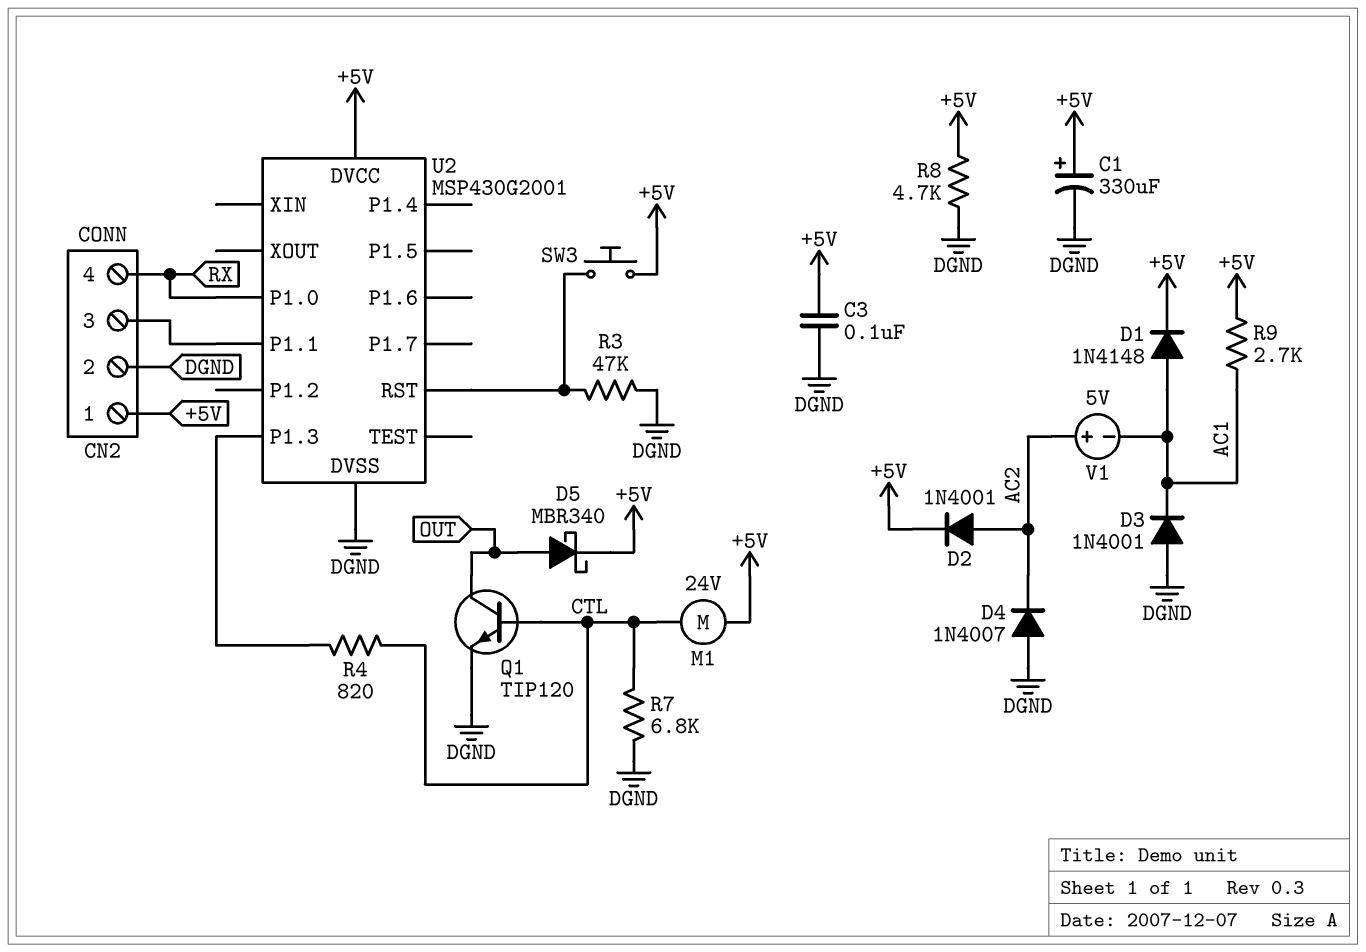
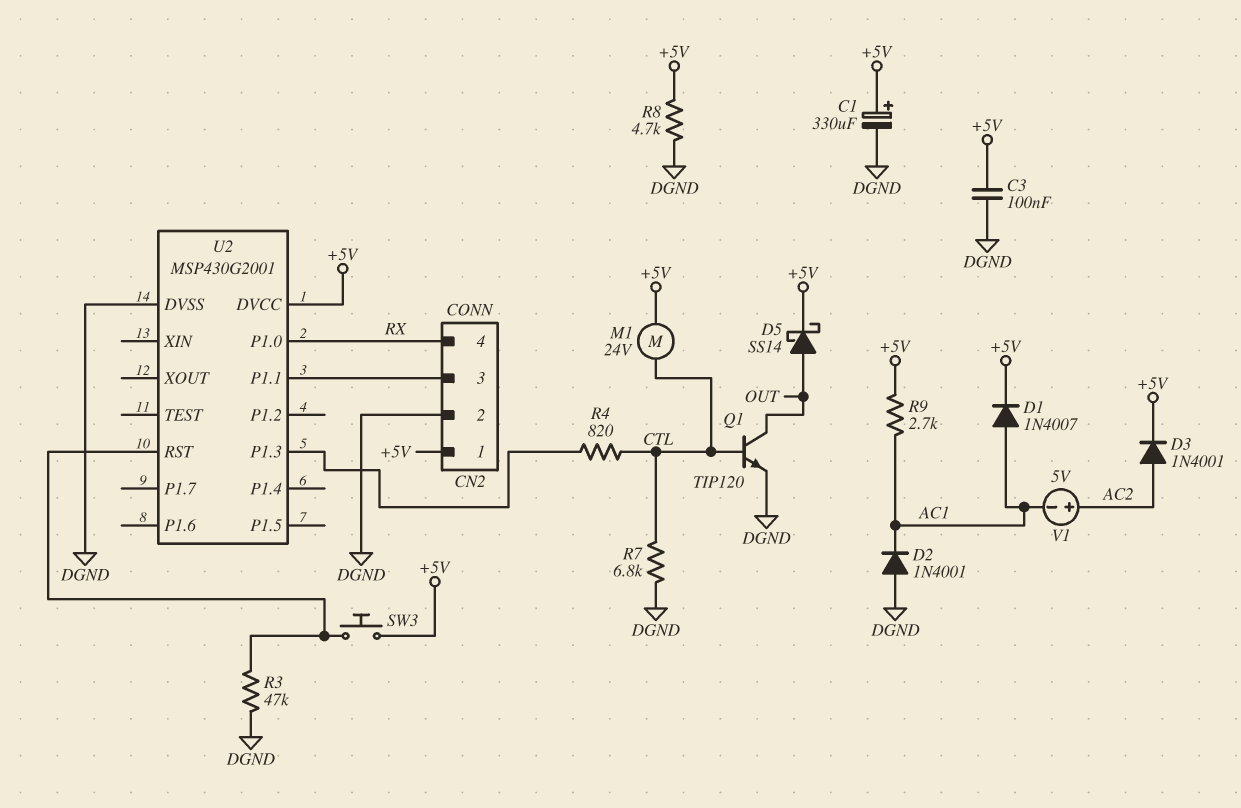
D1: diode 1N4148 (A AC1, K +5V) -> diode 1N4007 (A AC1, K +5V)
D2: diode 1N4001 (A AC2, K +5V) -> diode 1N4001 (A DGND, K AC1)
D3: diode 1N4001 (A DGND, K AC1) -> diode 1N4001 (A AC2, K +5V)
D4: diode 1N4007 (A DGND, K AC2) -> none
D5: schottky MBR340 (A OUT, K +5V) -> schottky SS14 (A OUT, K +5V)

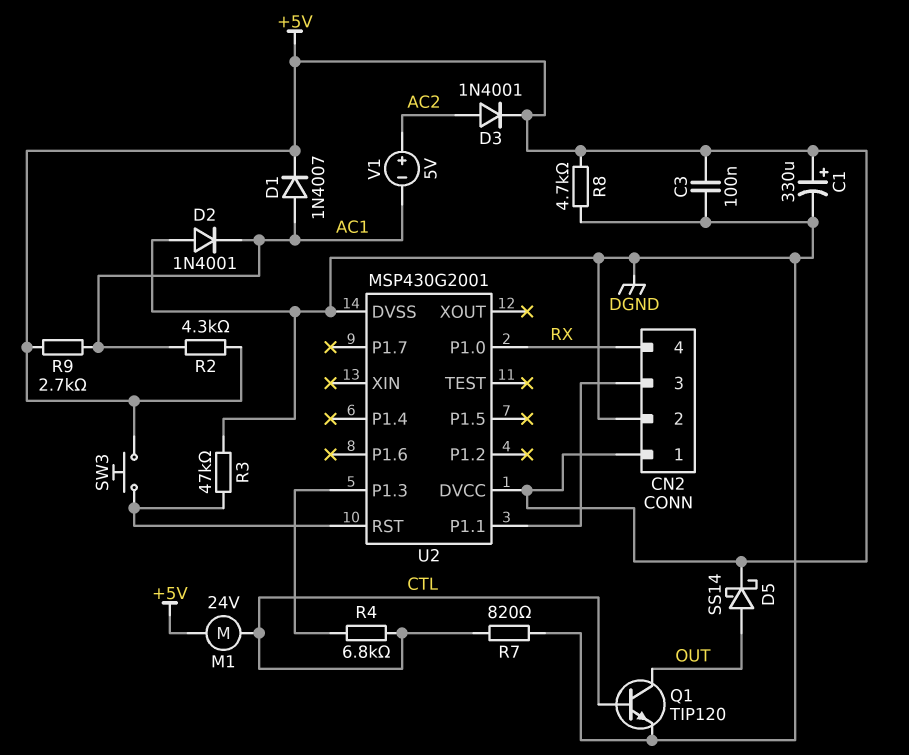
R2: none -> 4.3k (+5V, AC1)
R4: 820 (CTL, U2/P1.3) -> 6.8k (CTL, U2/P1.3)
R7: 6.8k (CTL, DGND) -> 820 (CTL, DGND)

